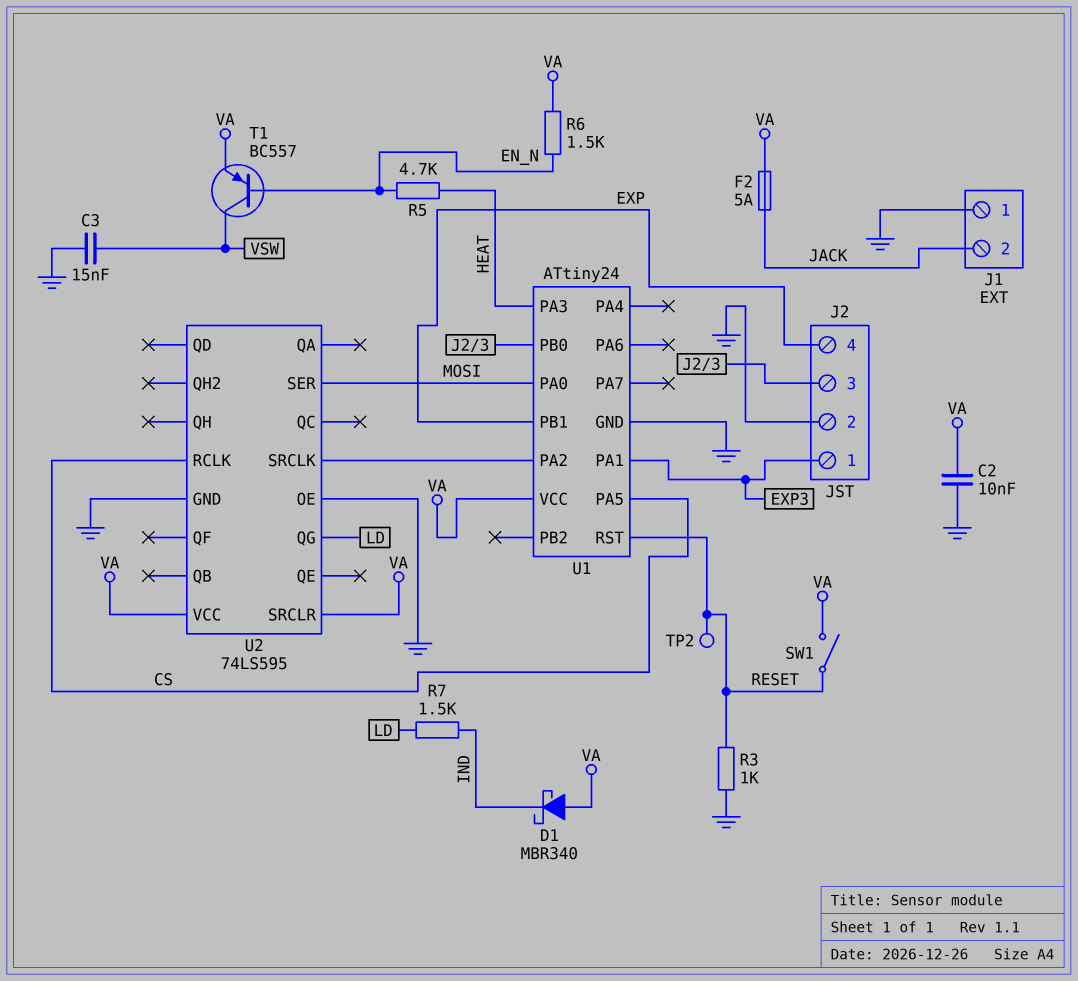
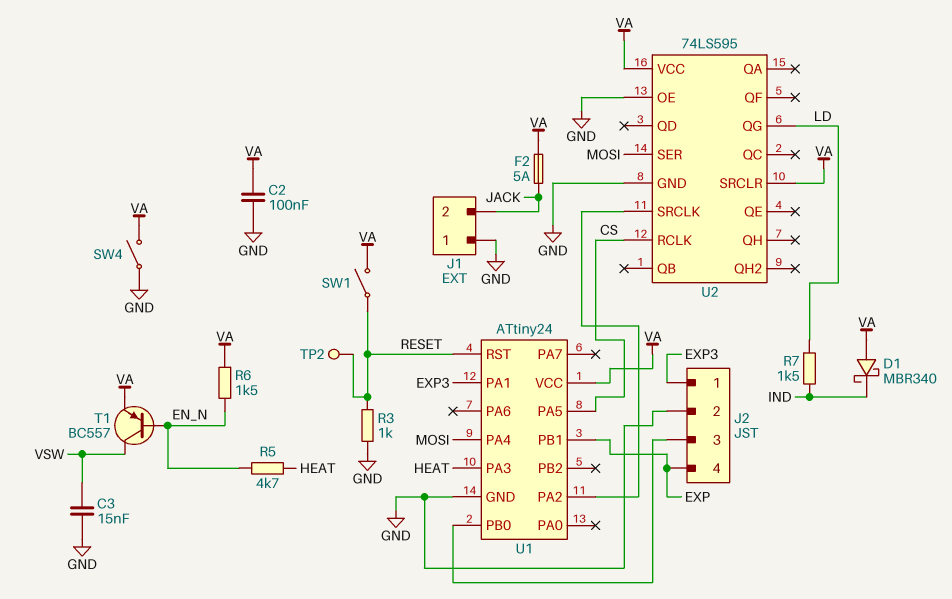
C2: 10nF (GND, VA) -> 100nF (GND, VA)
SW4: none -> switch (GND, VA)
U1 pin PA0: MOSI -> none
U1 pin PA4: none -> MOSI

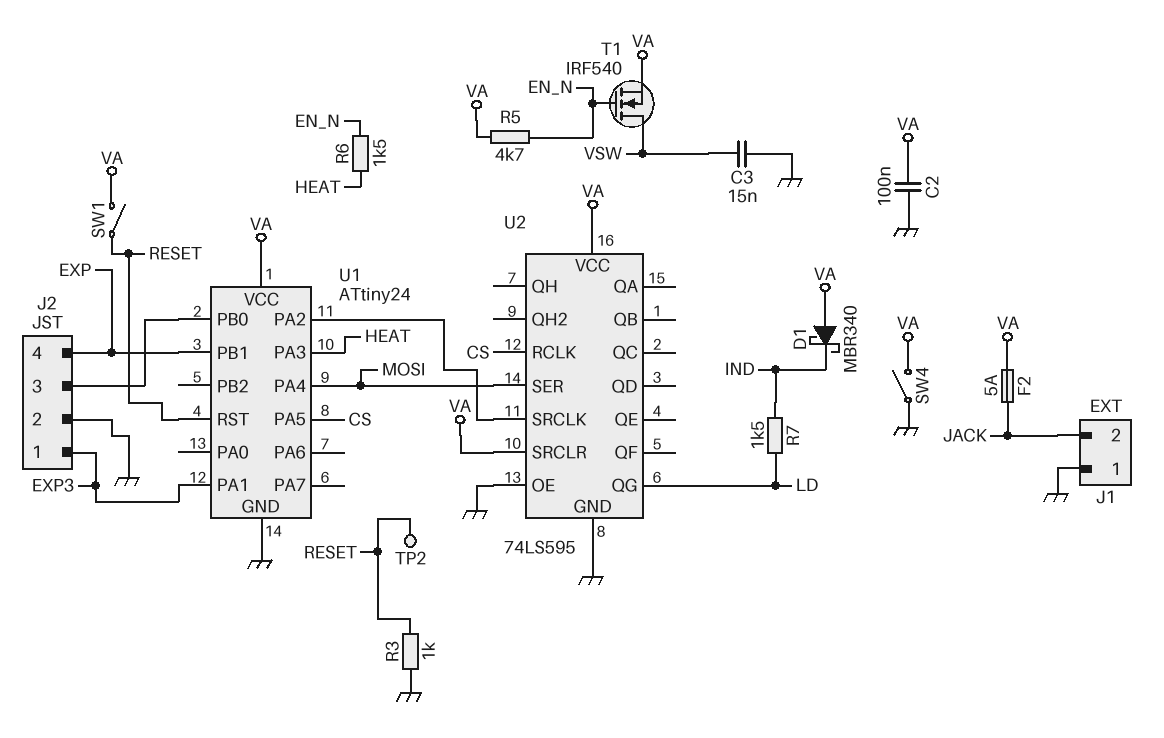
R5: 4.7k (EN_N, HEAT) -> 4.7k (EN_N, VA)
R6: 1.5k (EN_N, VA) -> 1.5k (EN_N, HEAT)
T1: PNP BC557 (B EN_N, C VSW, E VA) -> NMOS IRF540 (G EN_N, D VSW, S VA)

